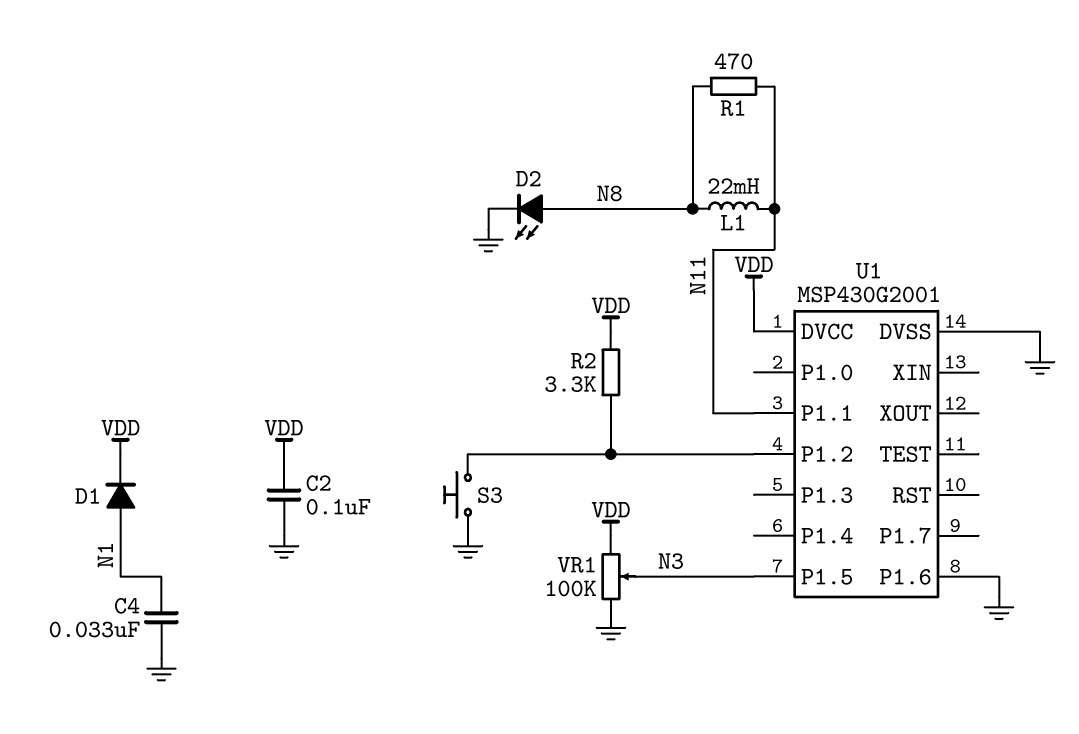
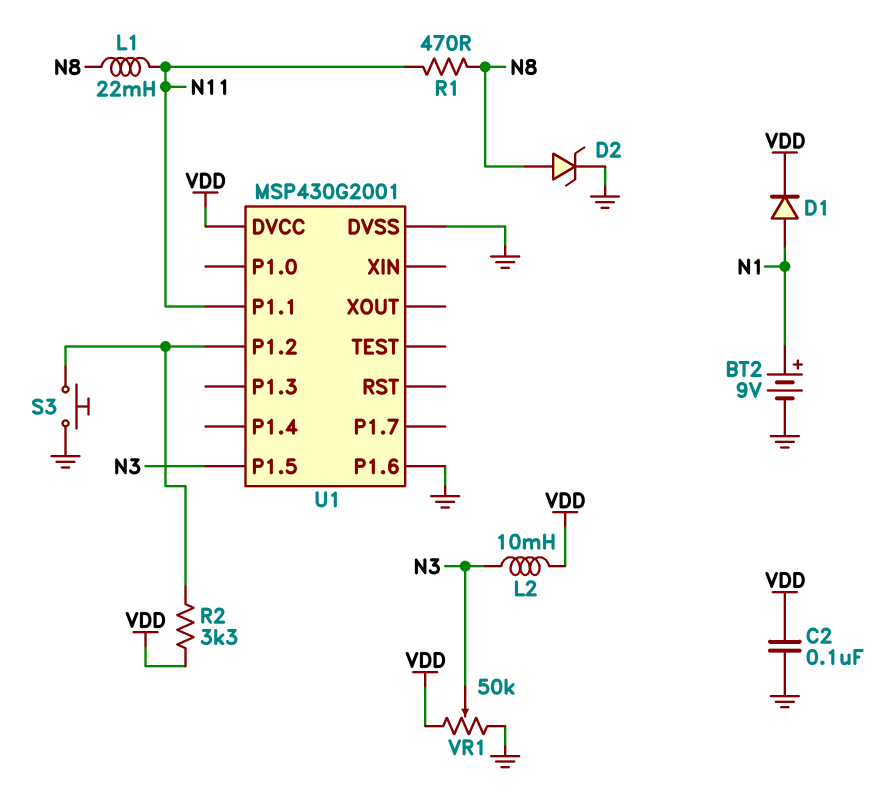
BT2: none -> 9V (plus N1, minus GND)
C4: 33nF (GND, N1) -> none
D2: LED (A N8, K GND) -> zener (A N8, K GND)
L2: none -> 10mH (N3, VDD)
VR1: 100k (GND, VDD, wiper N3) -> 50k (GND, VDD, wiper N3)

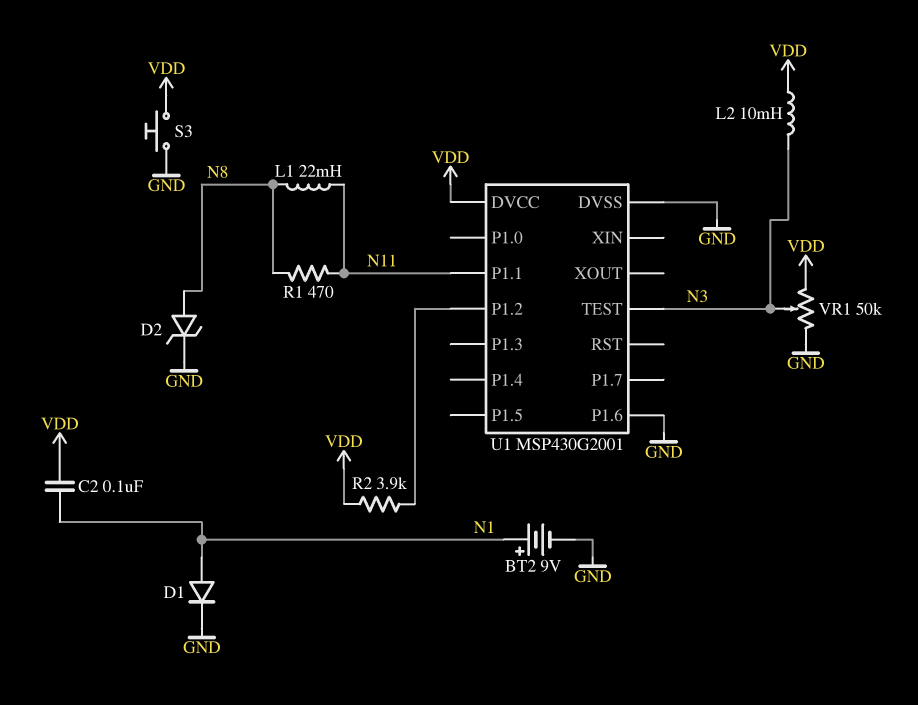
C2: 100nF (GND, VDD) -> 100nF (N1, VDD)
D1: diode (A N1, K VDD) -> diode (A N1, K GND)
R2: 3.3k (U1/P1.2, VDD) -> 3.9k (U1/P1.2, VDD)
S3: button (GND, U1/P1.2) -> button (GND, VDD)
U1 pin P1.5: N3 -> none
U1 pin TEST: none -> N3

